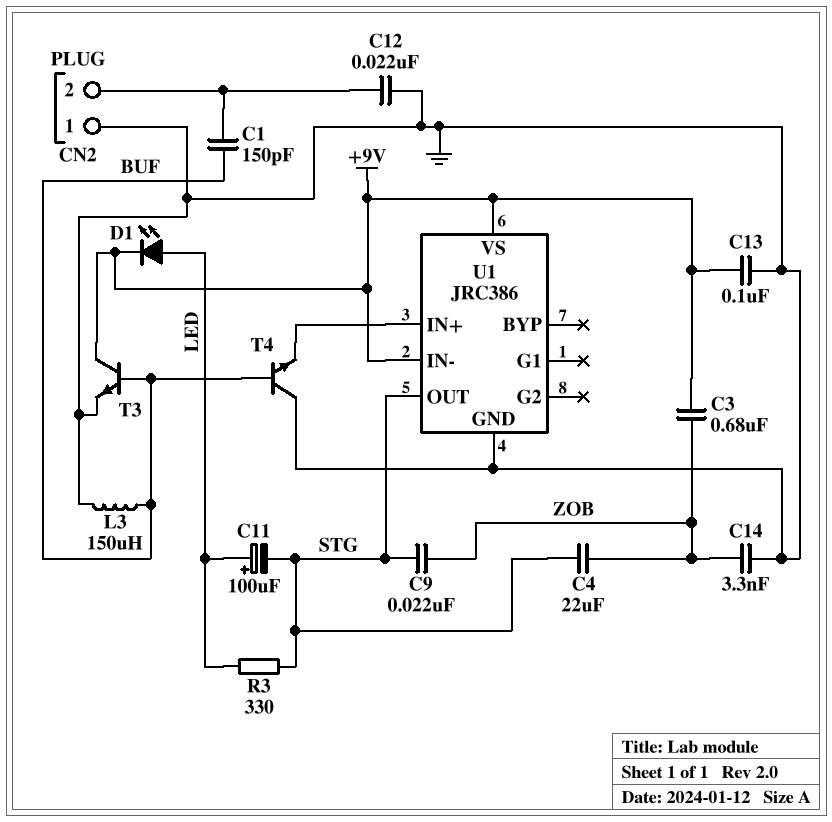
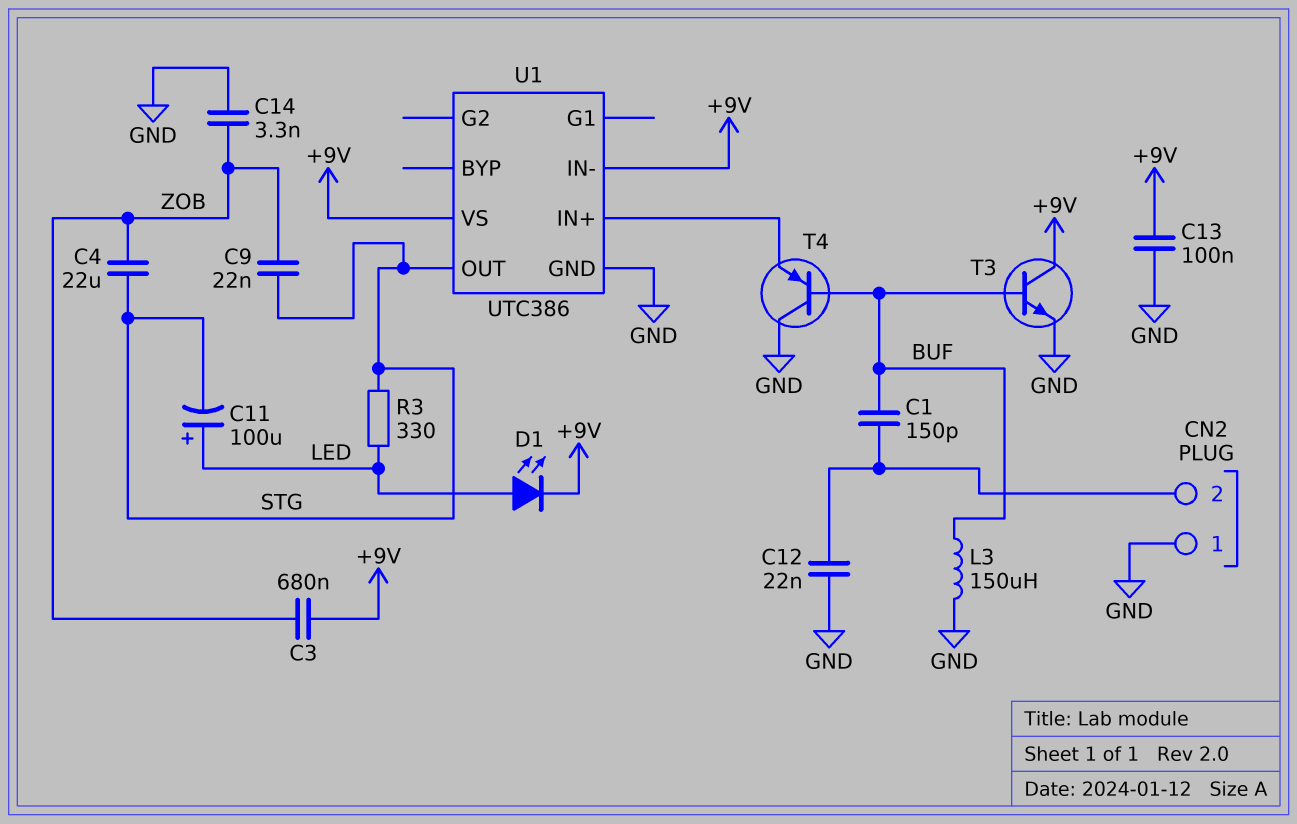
T4: NPN (B BUF, C GND, E U1/IN+) -> PNP (B BUF, C GND, E U1/IN+)
U1: JRC386 -> UTC386

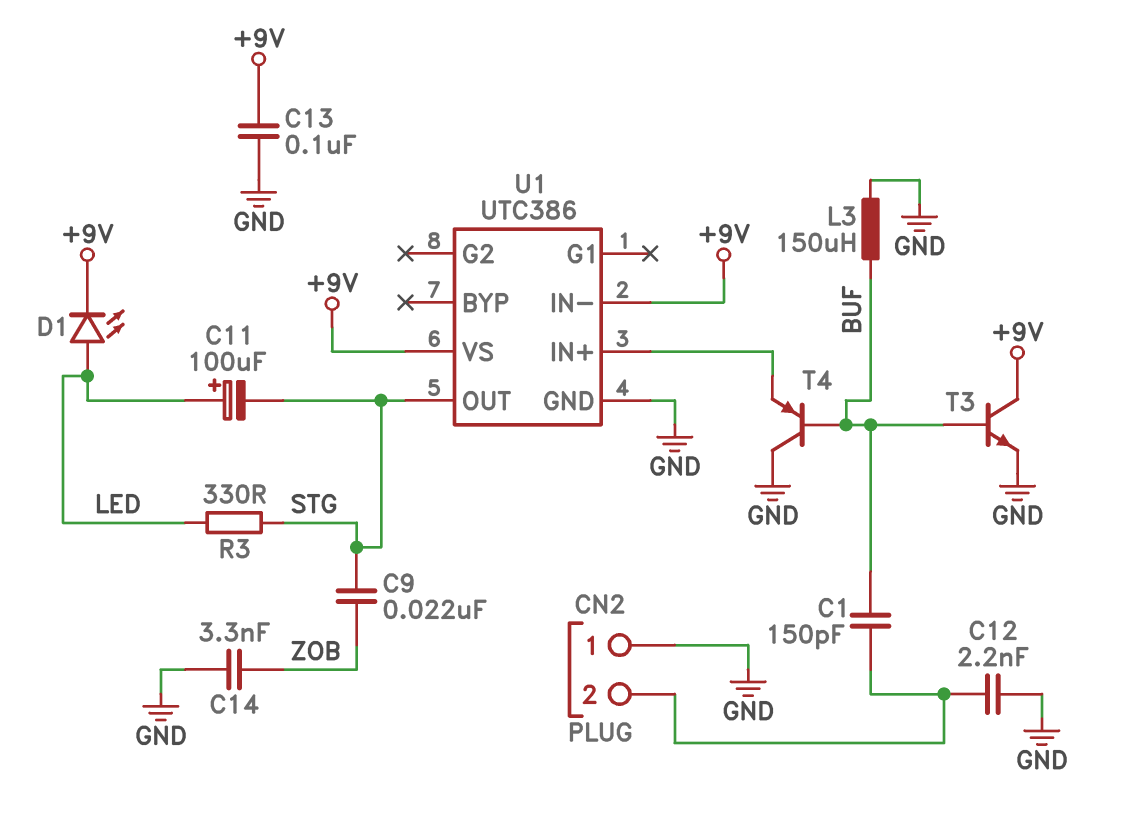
C3: 680nF (+9V, ZOB) -> none
C4: 22uF (STG, ZOB) -> none
C12: 22nF (CN2/2, GND) -> 2.2nF (CN2/2, GND)

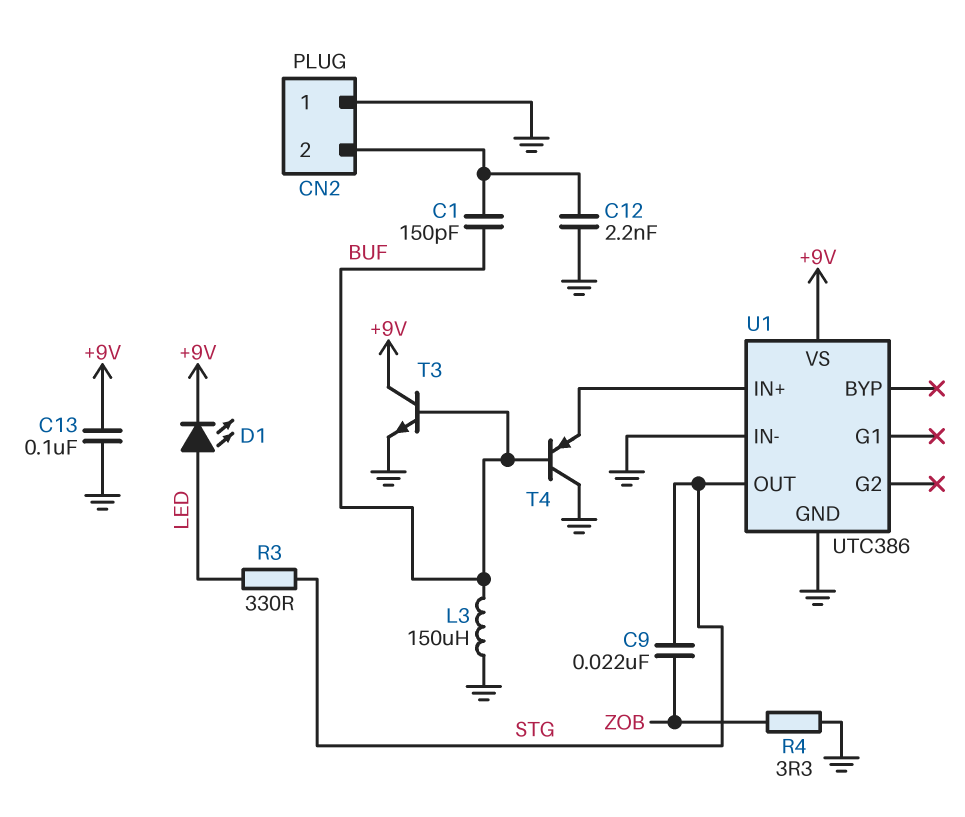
C11: 100uF (plus LED, minus STG) -> none
C14: 3.3nF (GND, ZOB) -> none
R4: none -> 3.3 (GND, ZOB)
U1 pin IN-: +9V -> GND

